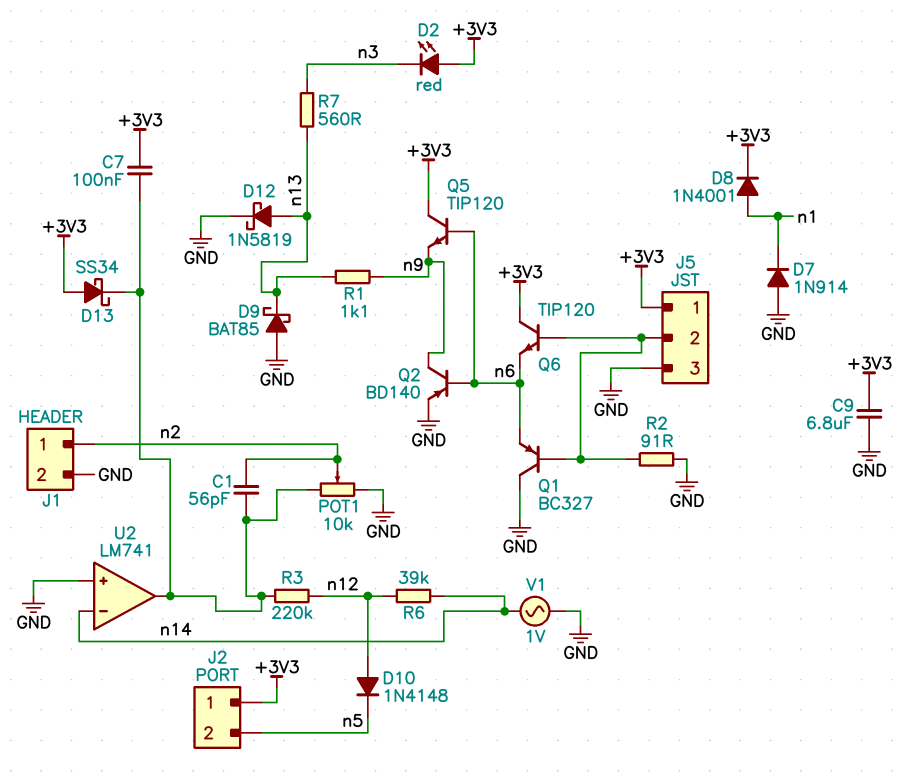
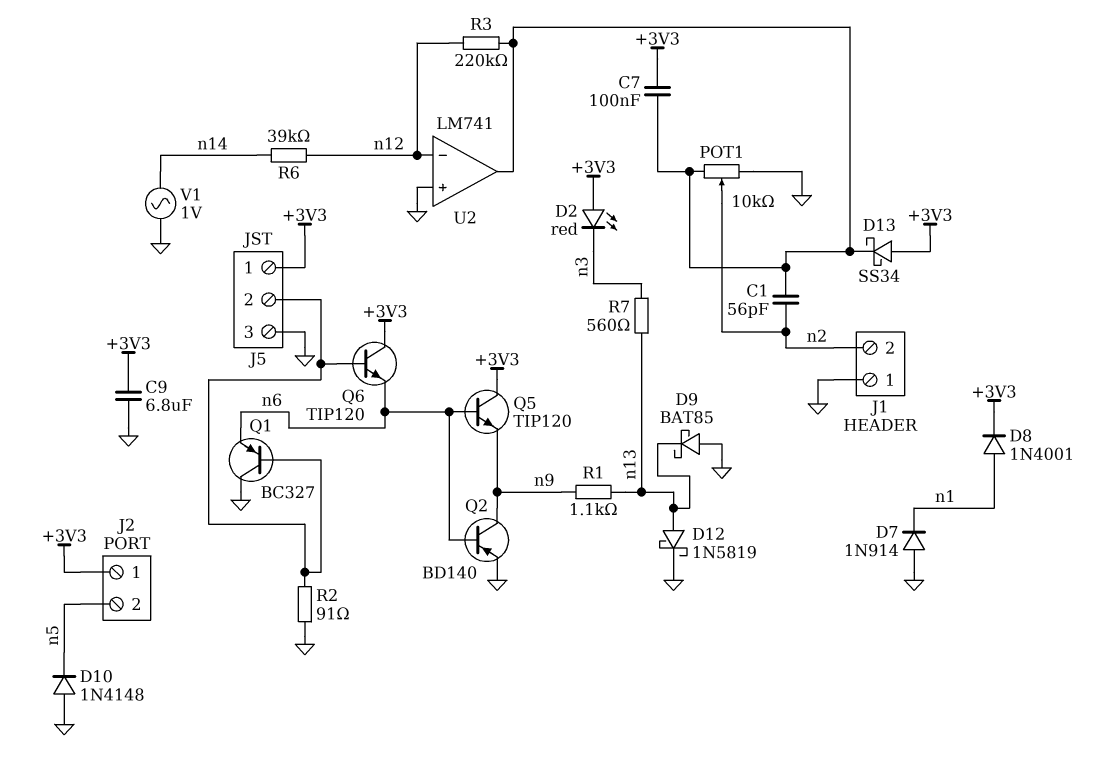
D10: diode 1N4148 (A n12, K n5) -> diode 1N4148 (A GND, K n5)
J1 pin 1: n2 -> GND
J1 pin 2: GND -> n2
U2 pin in-: n14 -> n12

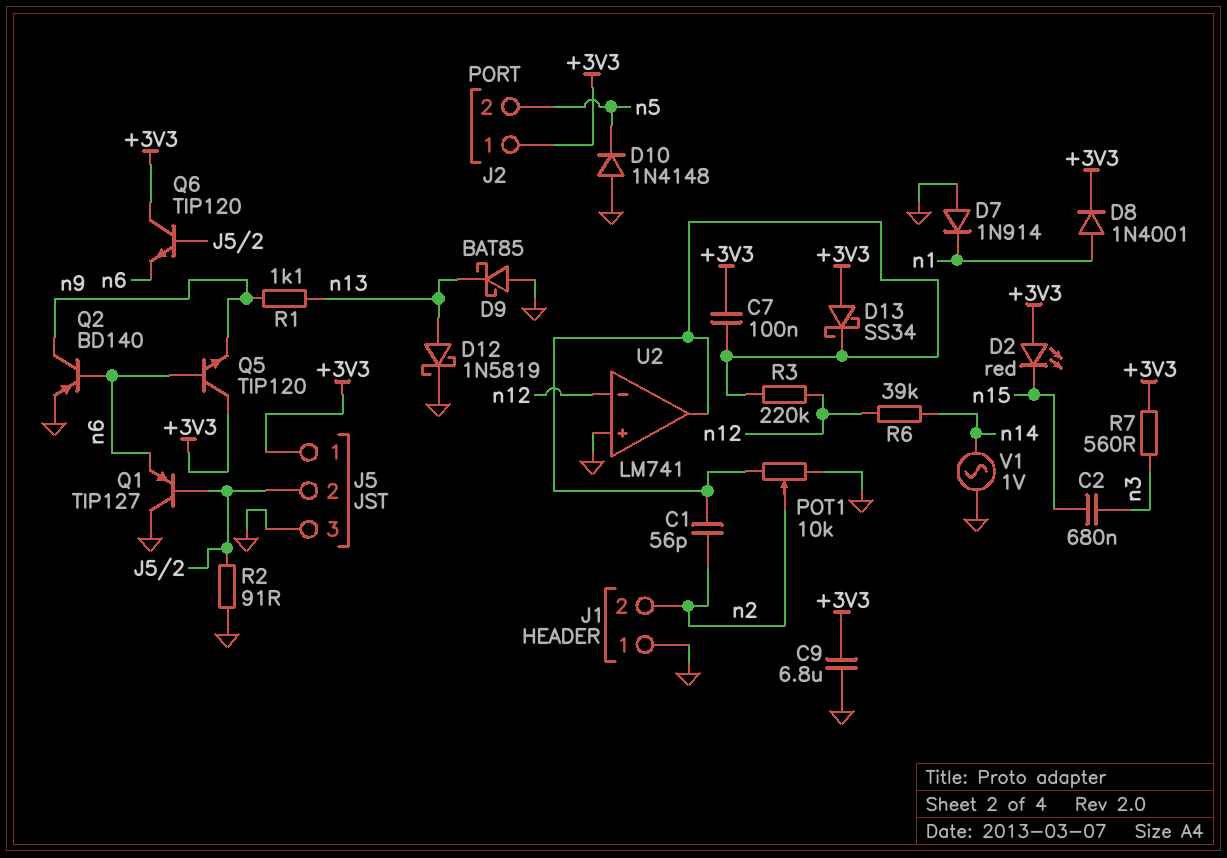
C2: none -> 680nF (n3, n15)
D2: LED red (A +3V3, K n3) -> LED red (A +3V3, K n15)
Q1: PNP BC327 (B J5/2, C GND, E n6) -> PNP TIP127 (B J5/2, C GND, E n6)
R7: 560 (n3, n13) -> 560 (+3V3, n3)

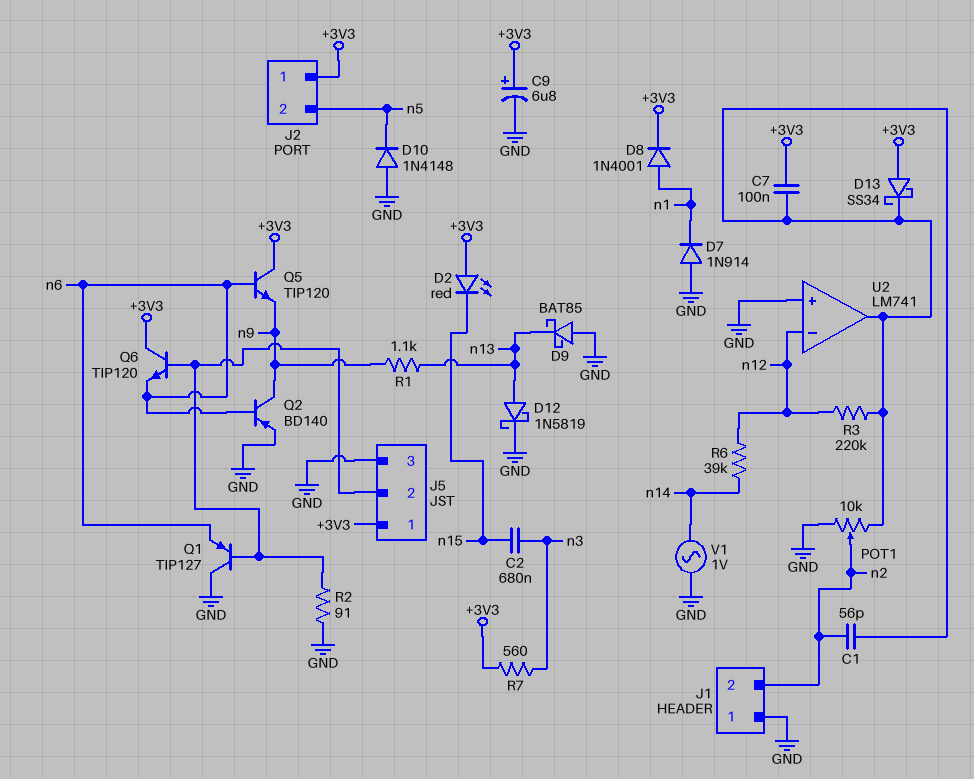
C9: 6.8uF (+3V3, GND) -> 6.8uF (plus +3V3, minus GND)

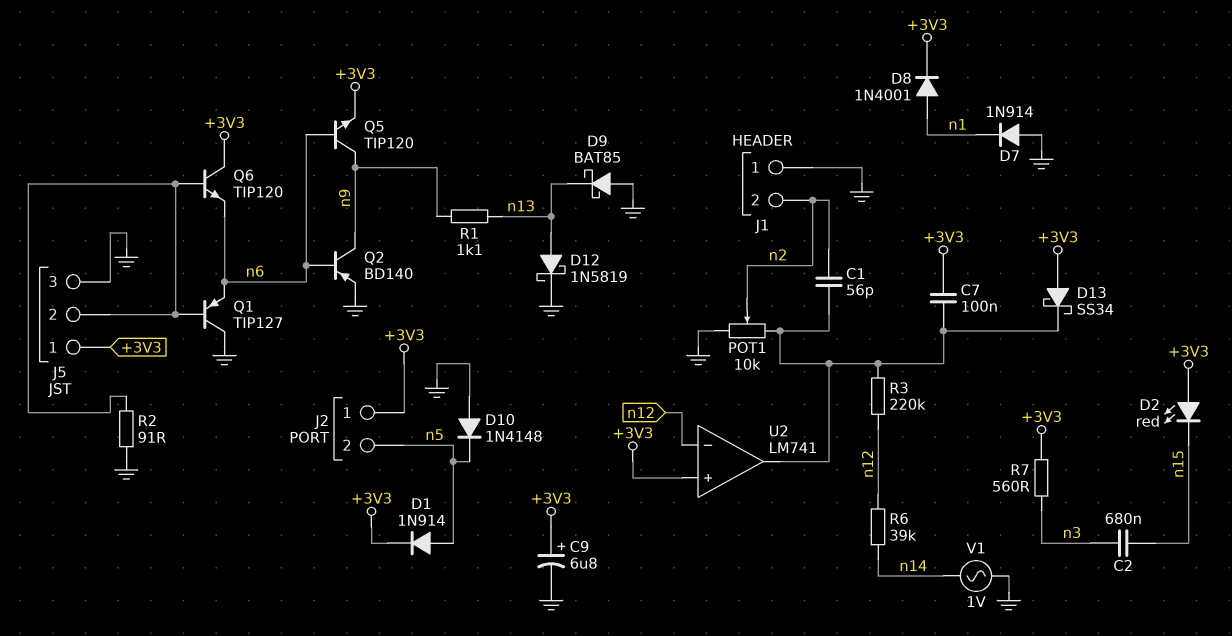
D1: none -> diode 1N914 (A n5, K +3V3)
Q5: NPN TIP120 (B n6, C +3V3, E n9) -> NPN TIP120 (B n6, C n9, E +3V3)
U2 pin in+: GND -> +3V3

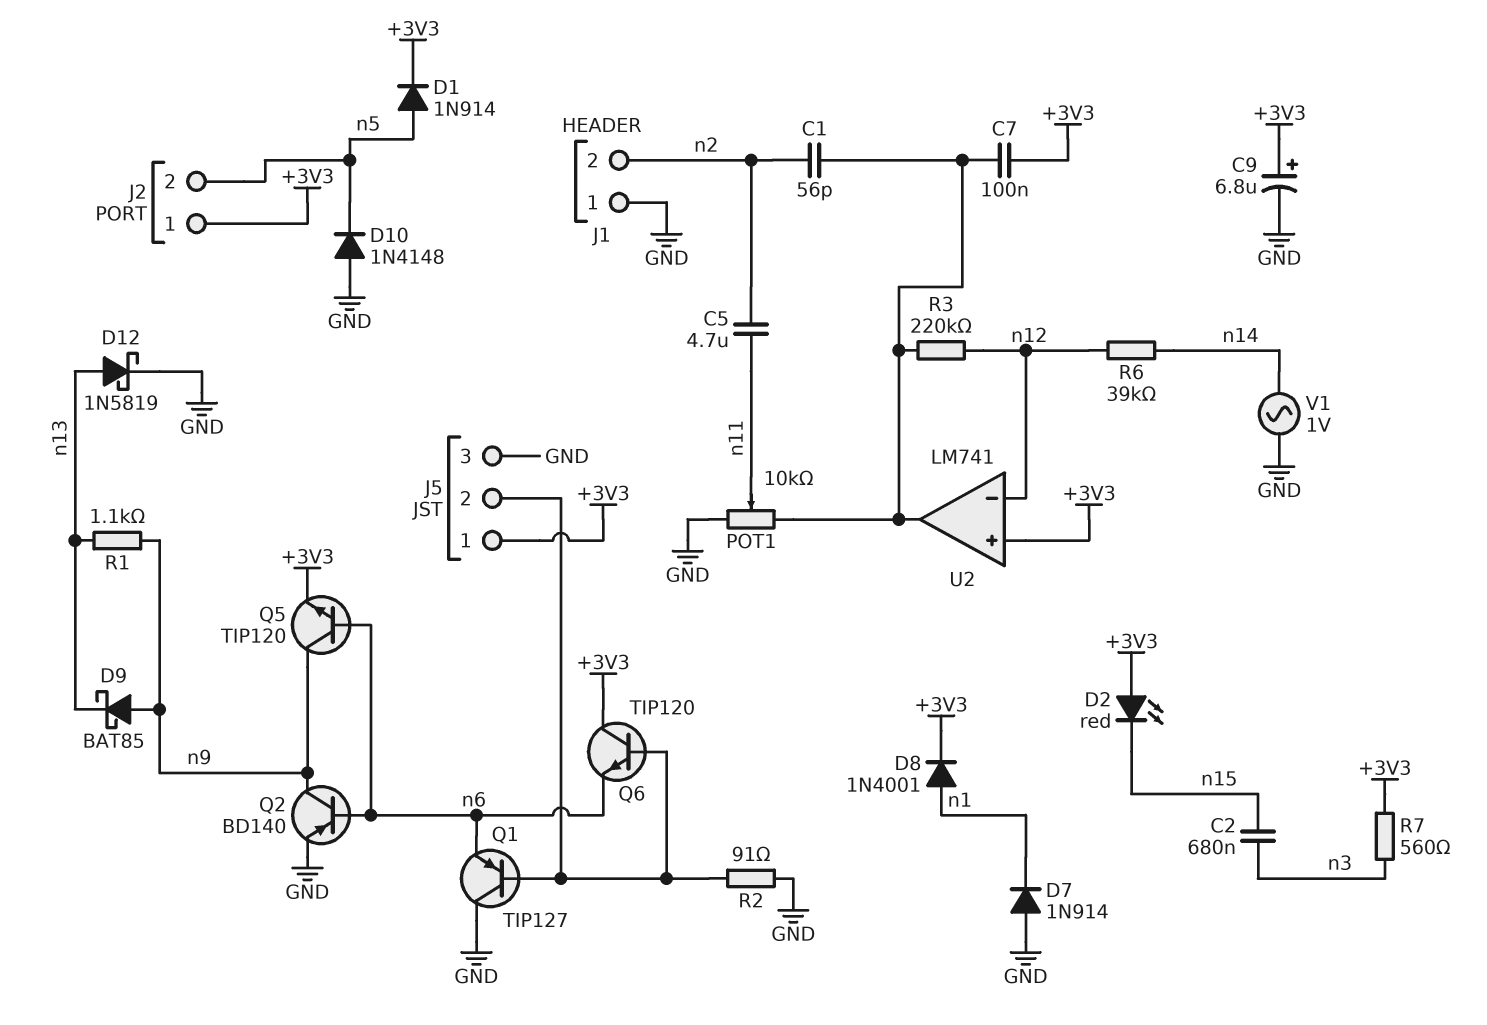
C5: none -> 4.7uF (n2, n11)
D9: schottky BAT85 (A GND, K n13) -> schottky BAT85 (A n9, K n13)
D13: schottky SS34 (A +3V3, K U2/out) -> none
POT1: 10k (GND, U2/out, wiper n2) -> 10k (GND, U2/out, wiper n11)

